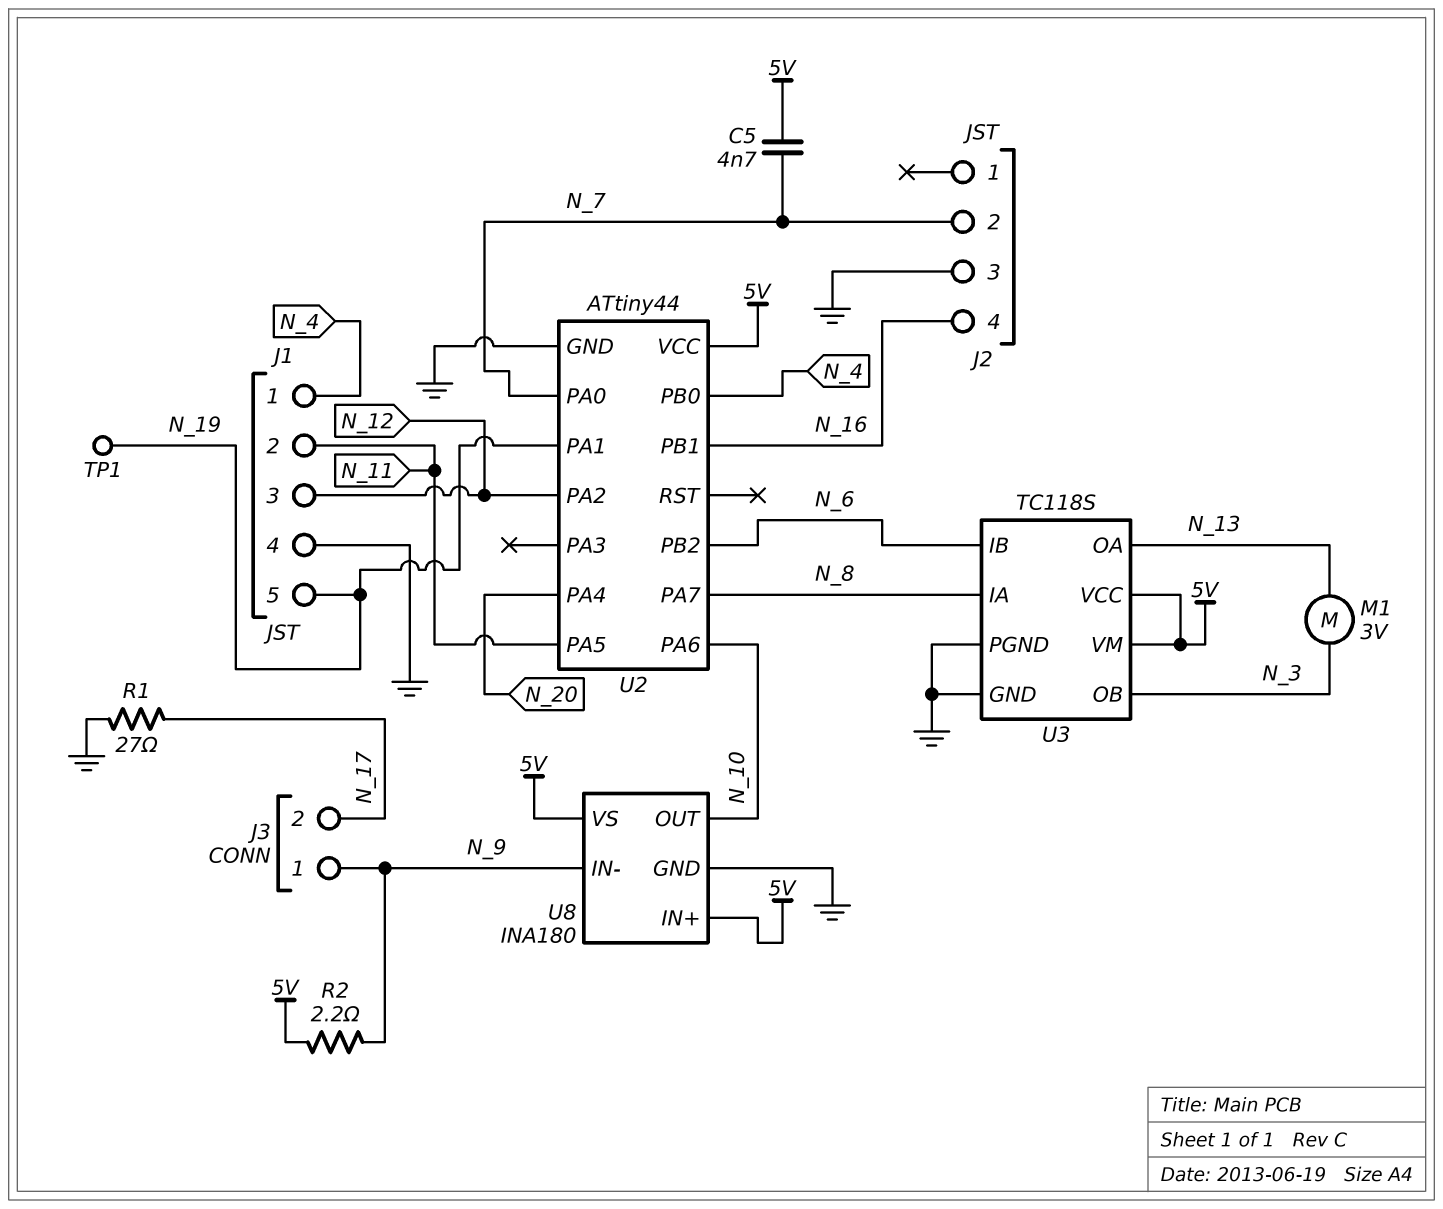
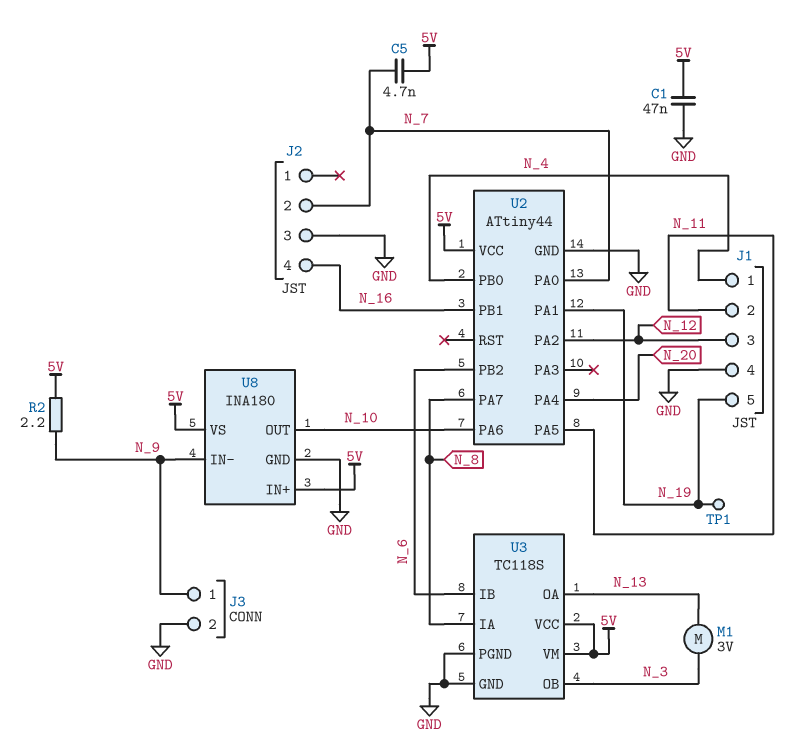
C1: none -> 47nF (5V, GND)
J3 pin 2: N_17 -> GND
R1: 27 (GND, N_17) -> none

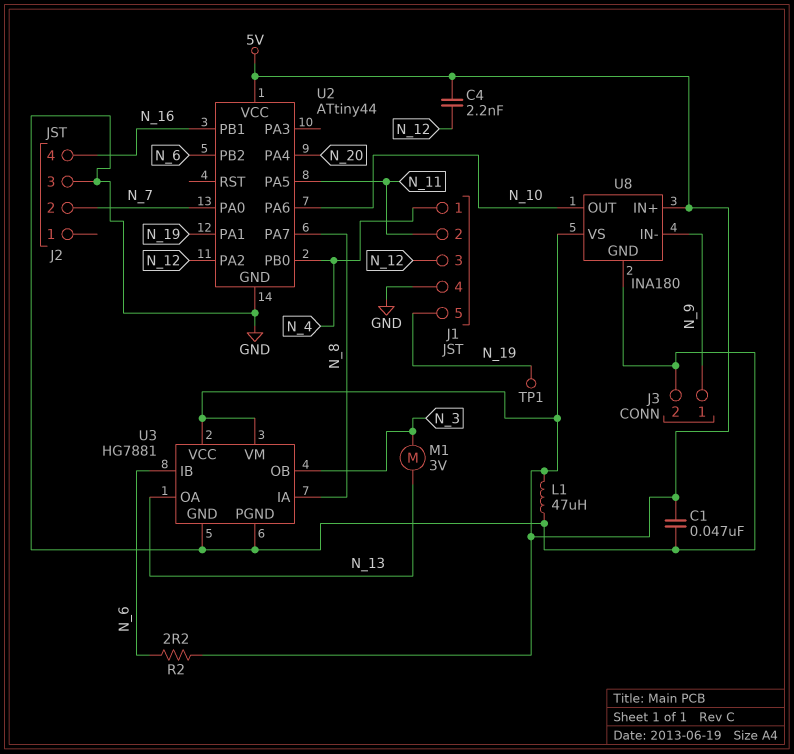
C4: none -> 2.2nF (5V, N_12)
C5: 4.7nF (5V, N_7) -> none
L1: none -> 47uH (5V, GND)
R2: 2.2 (5V, N_9) -> 2.2 (5V, N_6)
U3: TC118S -> HG7881

